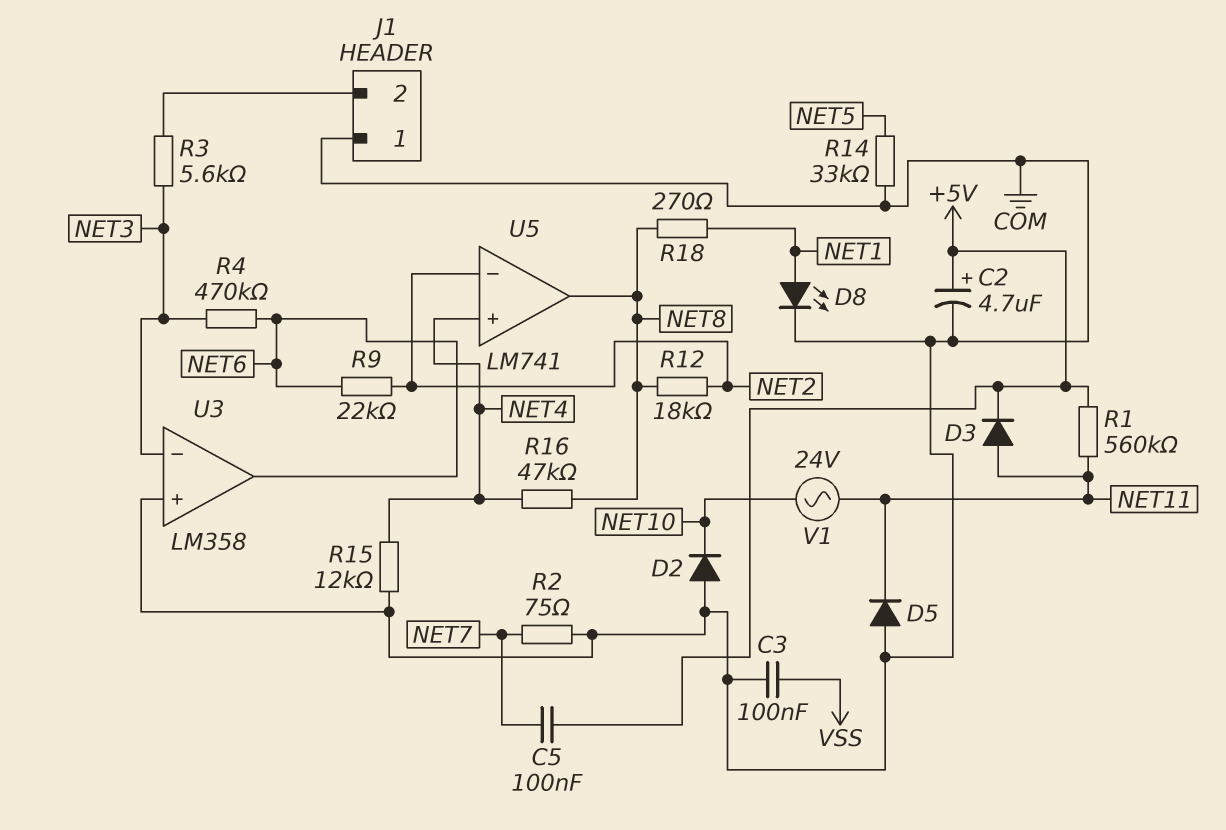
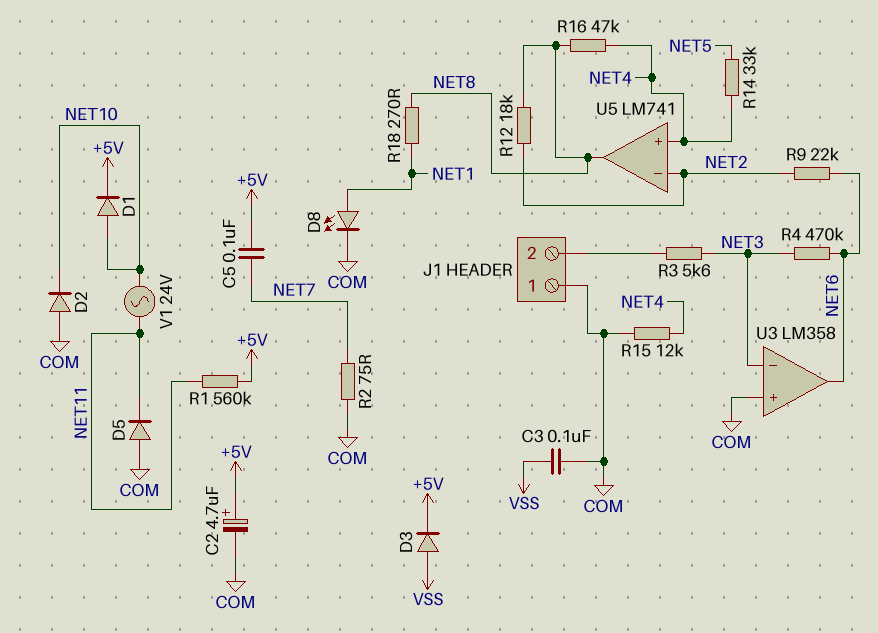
D1: none -> diode (A NET10, K +5V)
D3: diode (A NET11, K +5V) -> diode (A VSS, K +5V)
R14: 33k (COM, NET5) -> 33k (NET4, NET5)

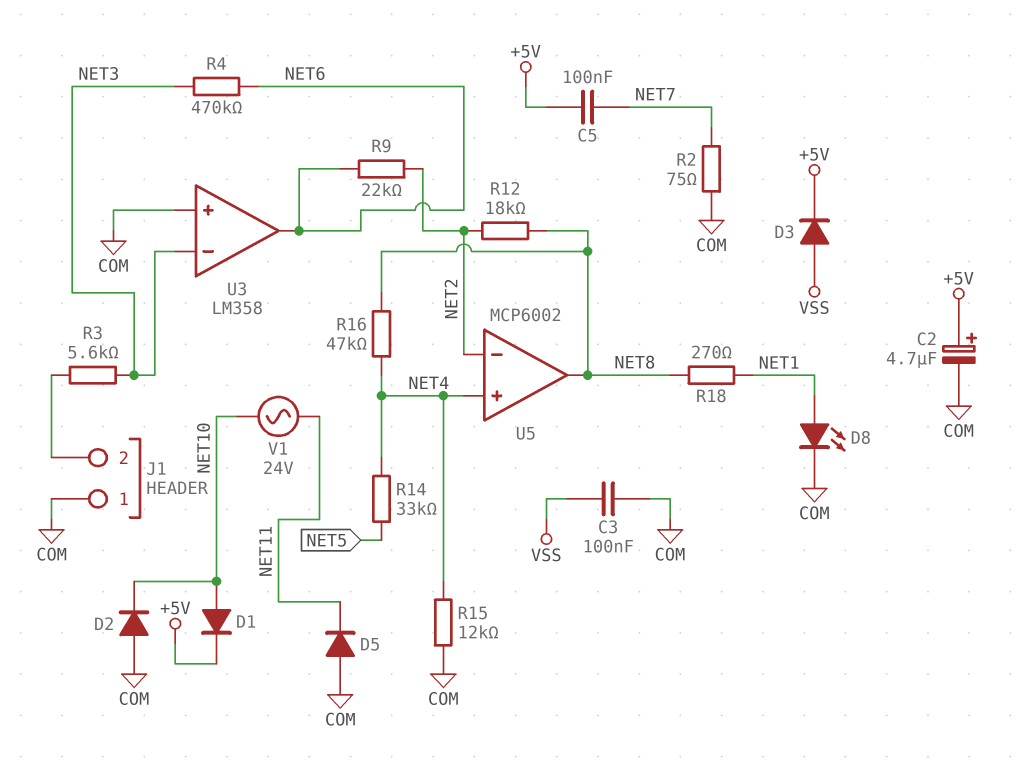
R1: 560k (+5V, NET11) -> none
U5: LM741 -> MCP6002

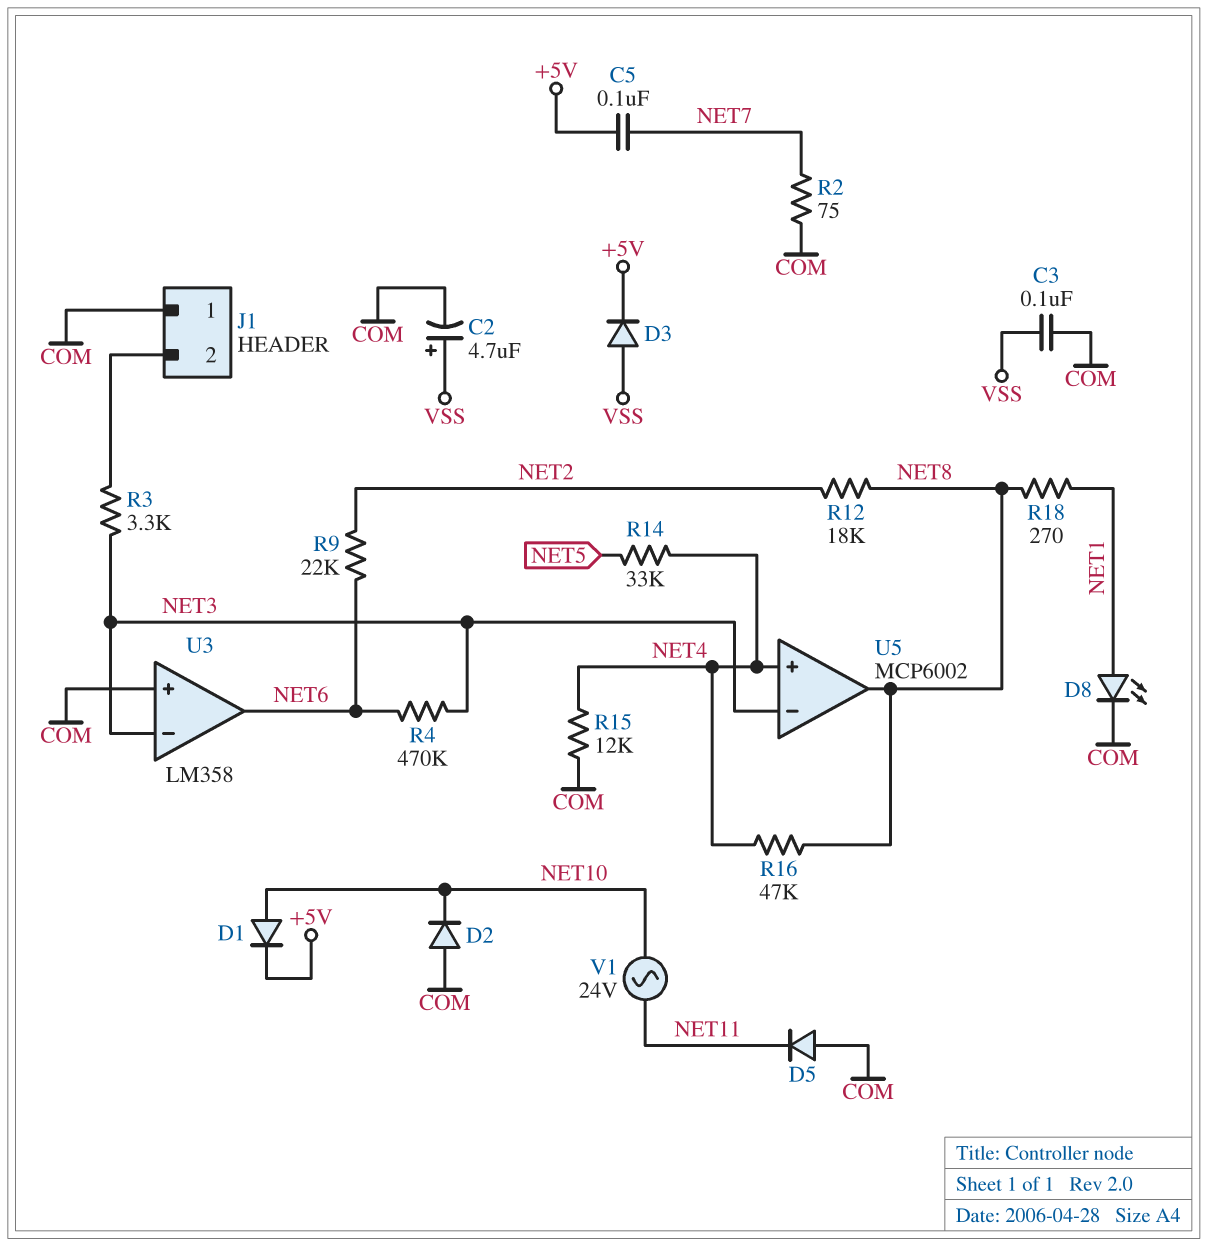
C2: 4.7uF (plus +5V, minus COM) -> 4.7uF (plus VSS, minus COM)
R3: 5.6k (J1/2, NET3) -> 3.3k (J1/2, NET3)
U5 pin in-: NET2 -> NET3

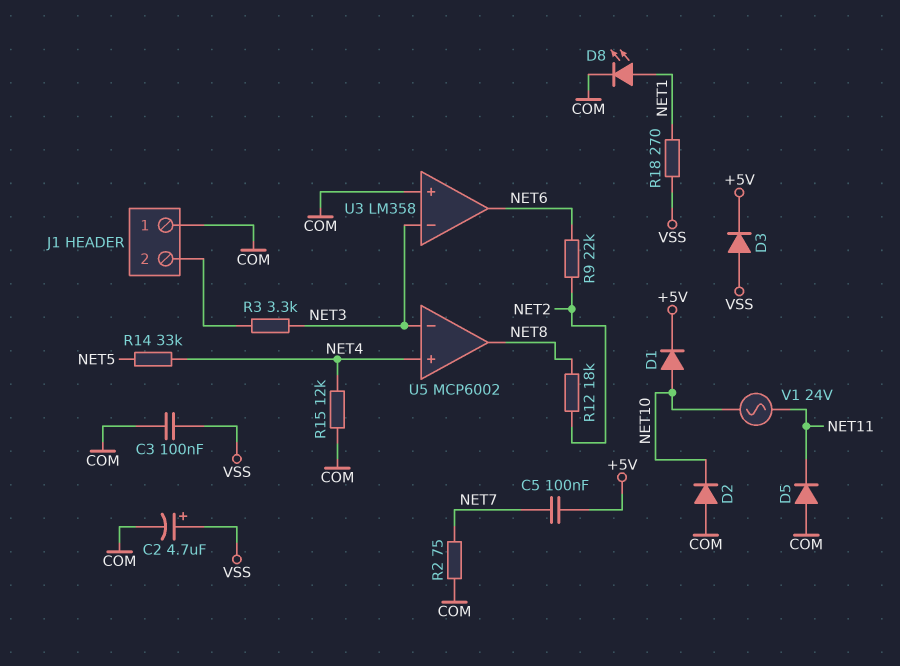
R4: 470k (NET3, NET6) -> none
R16: 47k (NET4, NET8) -> none
R18: 270 (NET1, NET8) -> 270 (NET1, VSS)

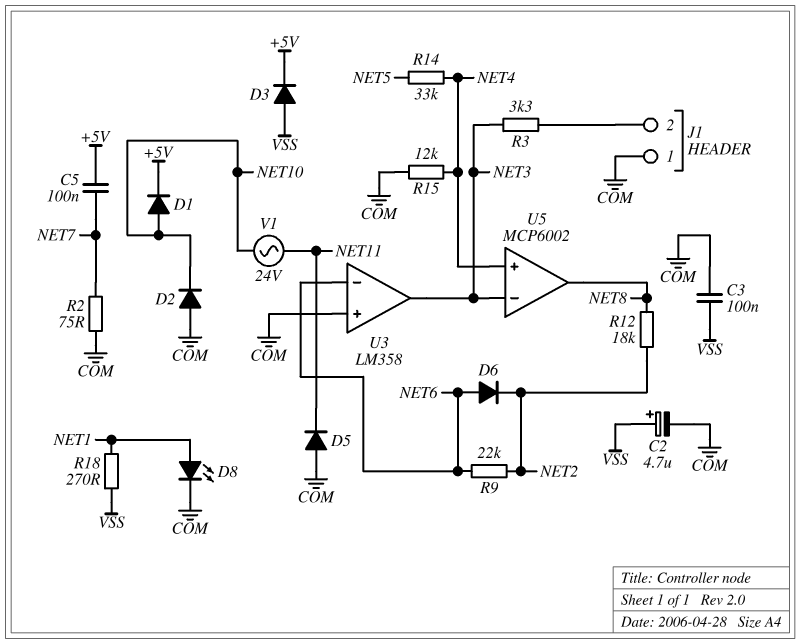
D6: none -> diode (A NET6, K NET2)
U3 pin in-: NET3 -> NET6
U3 pin out: NET6 -> NET3

